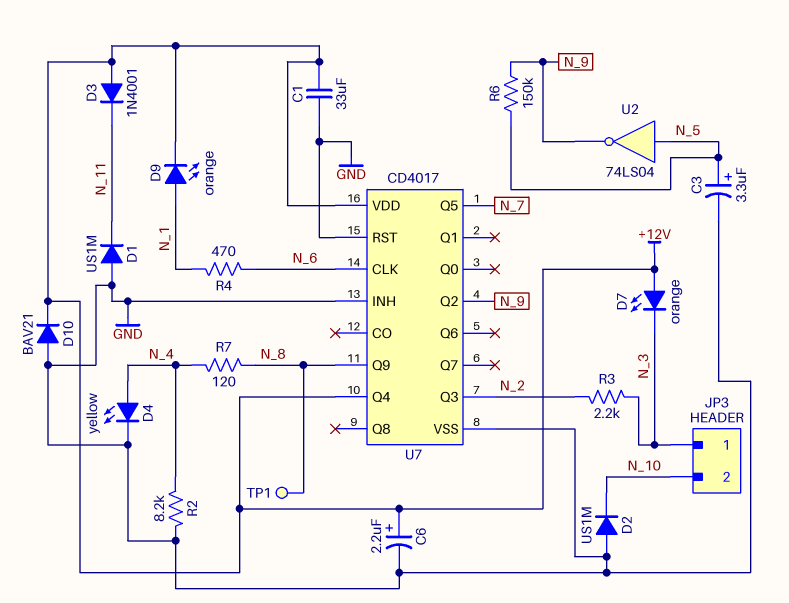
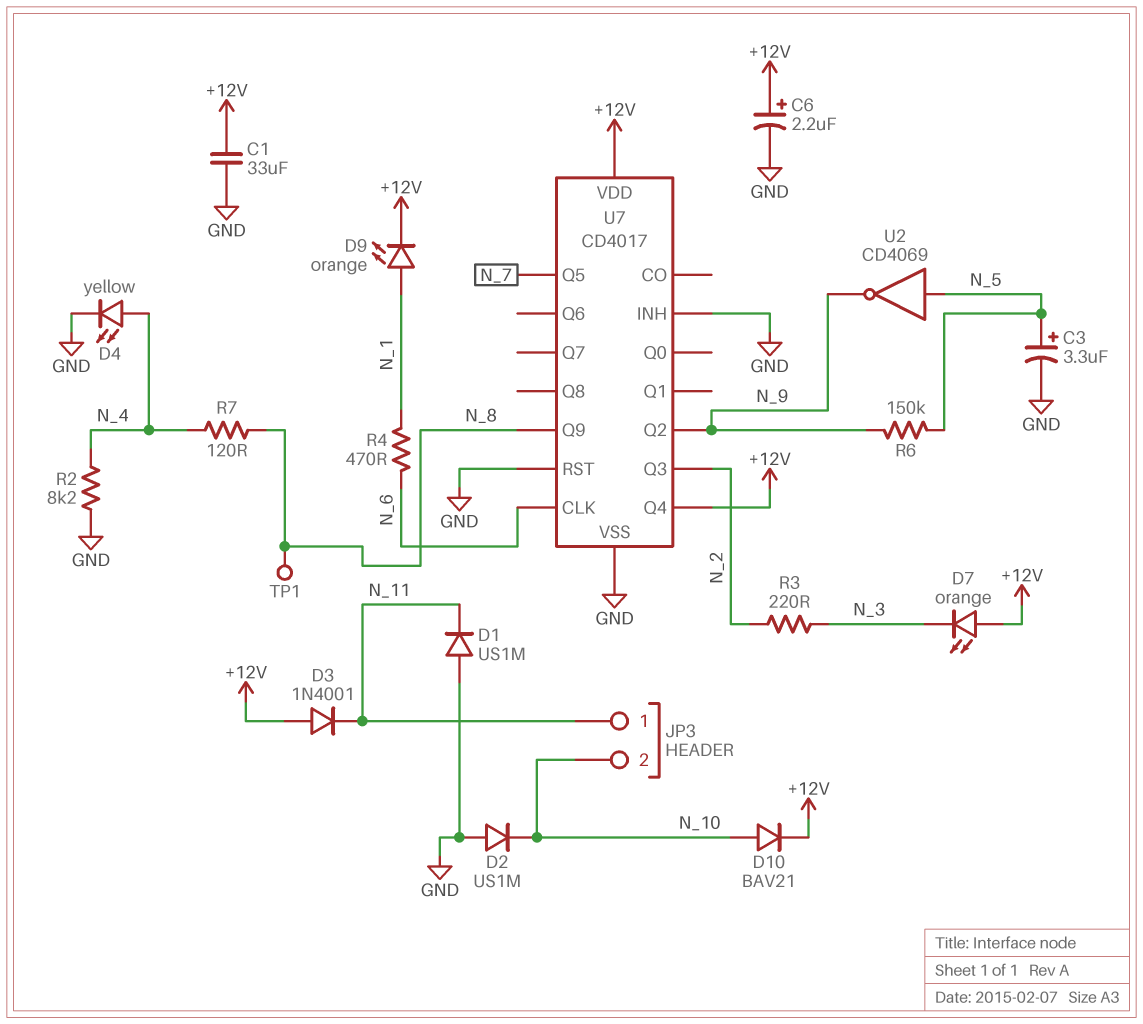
D10: diode BAV21 (A GND, K +12V) -> diode BAV21 (A N_10, K +12V)
JP3 pin 1: N_3 -> N_11
R3: 2.2k (N_2, N_3) -> 220 (N_2, N_3)
U2: NOT 74LS04 (in N_5, out N_9) -> NOT CD4069 (in N_5, out N_9)

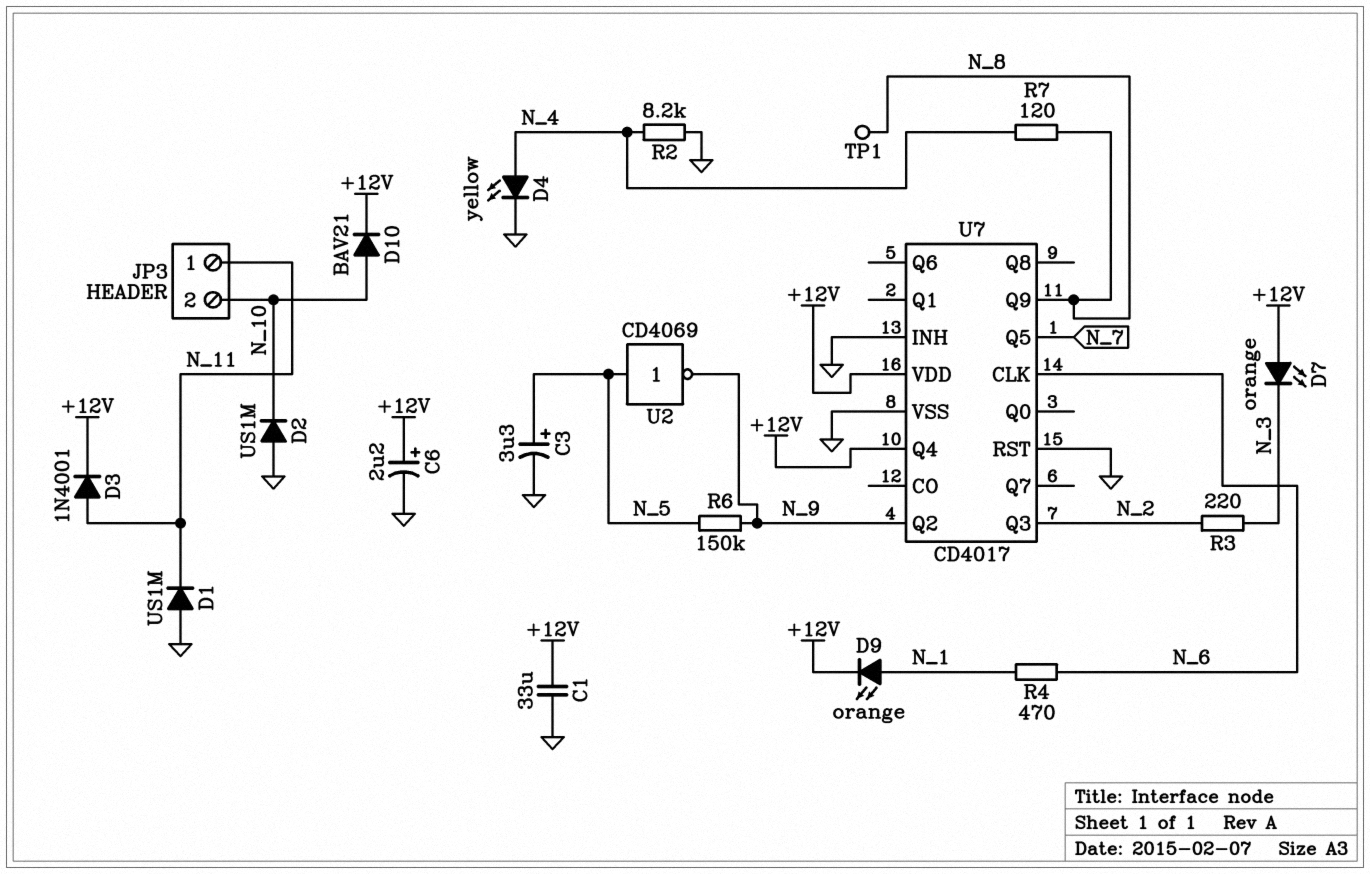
D3: diode 1N4001 (A +12V, K N_11) -> diode 1N4001 (A N_11, K +12V)

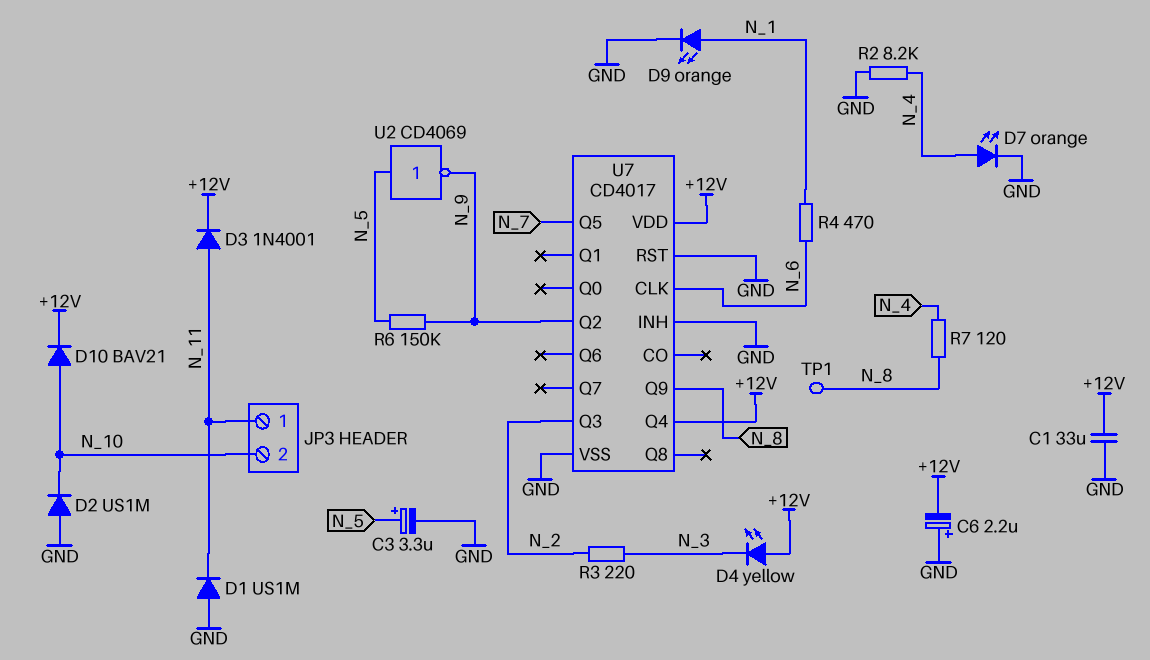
C6: 2.2uF (plus +12V, minus GND) -> 2.2uF (plus GND, minus +12V)
D4: LED yellow (A N_4, K GND) -> LED yellow (A +12V, K N_3)
D7: LED orange (A +12V, K N_3) -> LED orange (A N_4, K GND)
D9: LED orange (A N_1, K +12V) -> LED orange (A N_1, K GND)

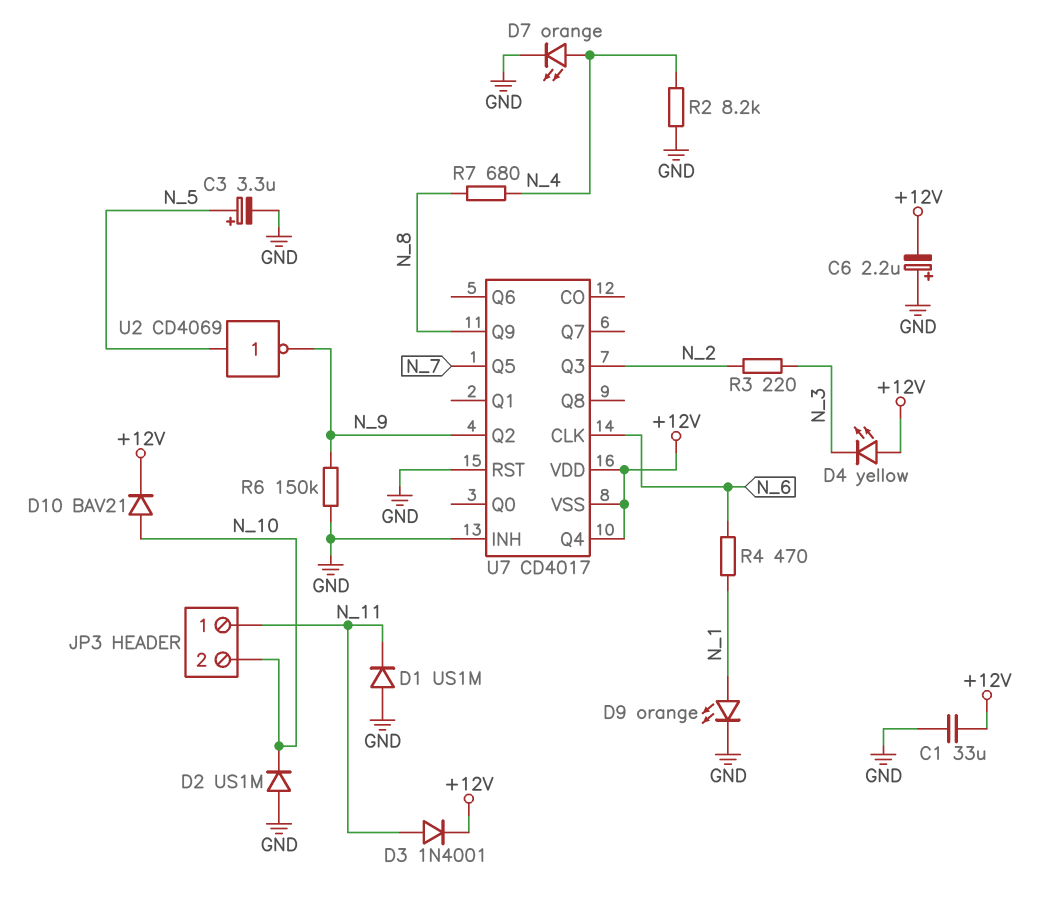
R6: 150k (N_5, N_9) -> 150k (GND, N_9)
R7: 120 (N_4, N_8) -> 680 (N_4, N_8)
TP1: test point (N_8) -> none
U7 pin VSS: GND -> +12V

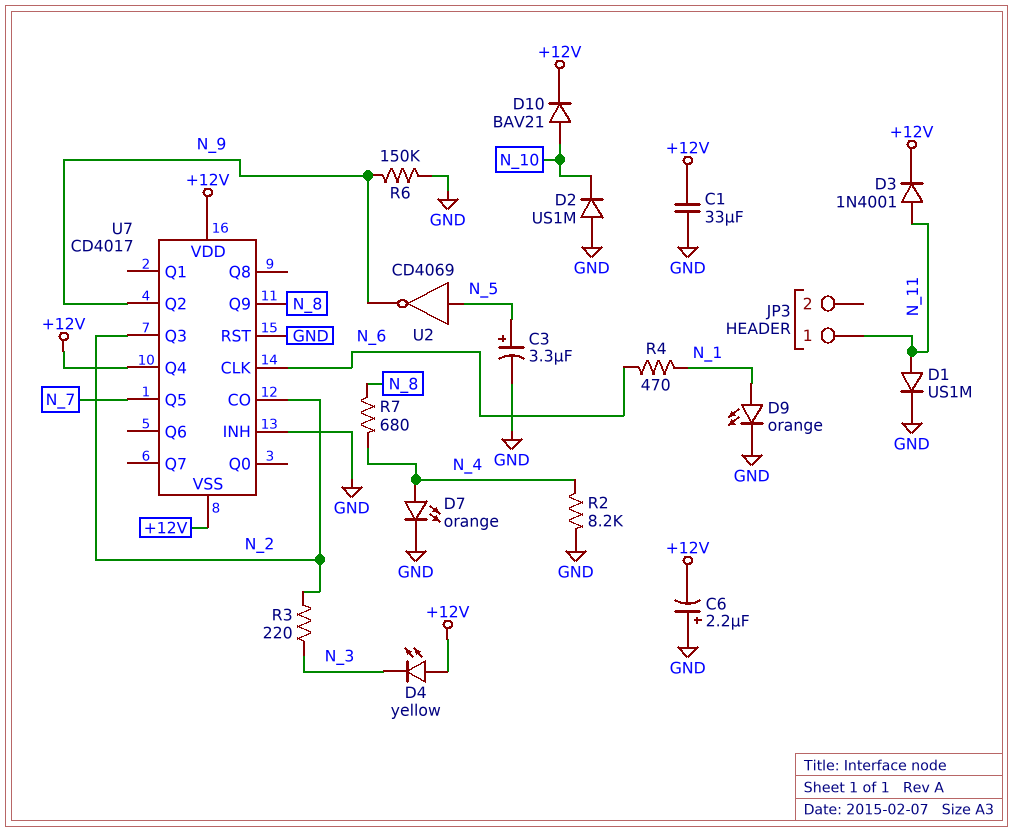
D1: diode US1M (A GND, K N_11) -> diode US1M (A N_11, K GND)
JP3 pin 2: N_10 -> none
U7 pin CO: none -> N_2

